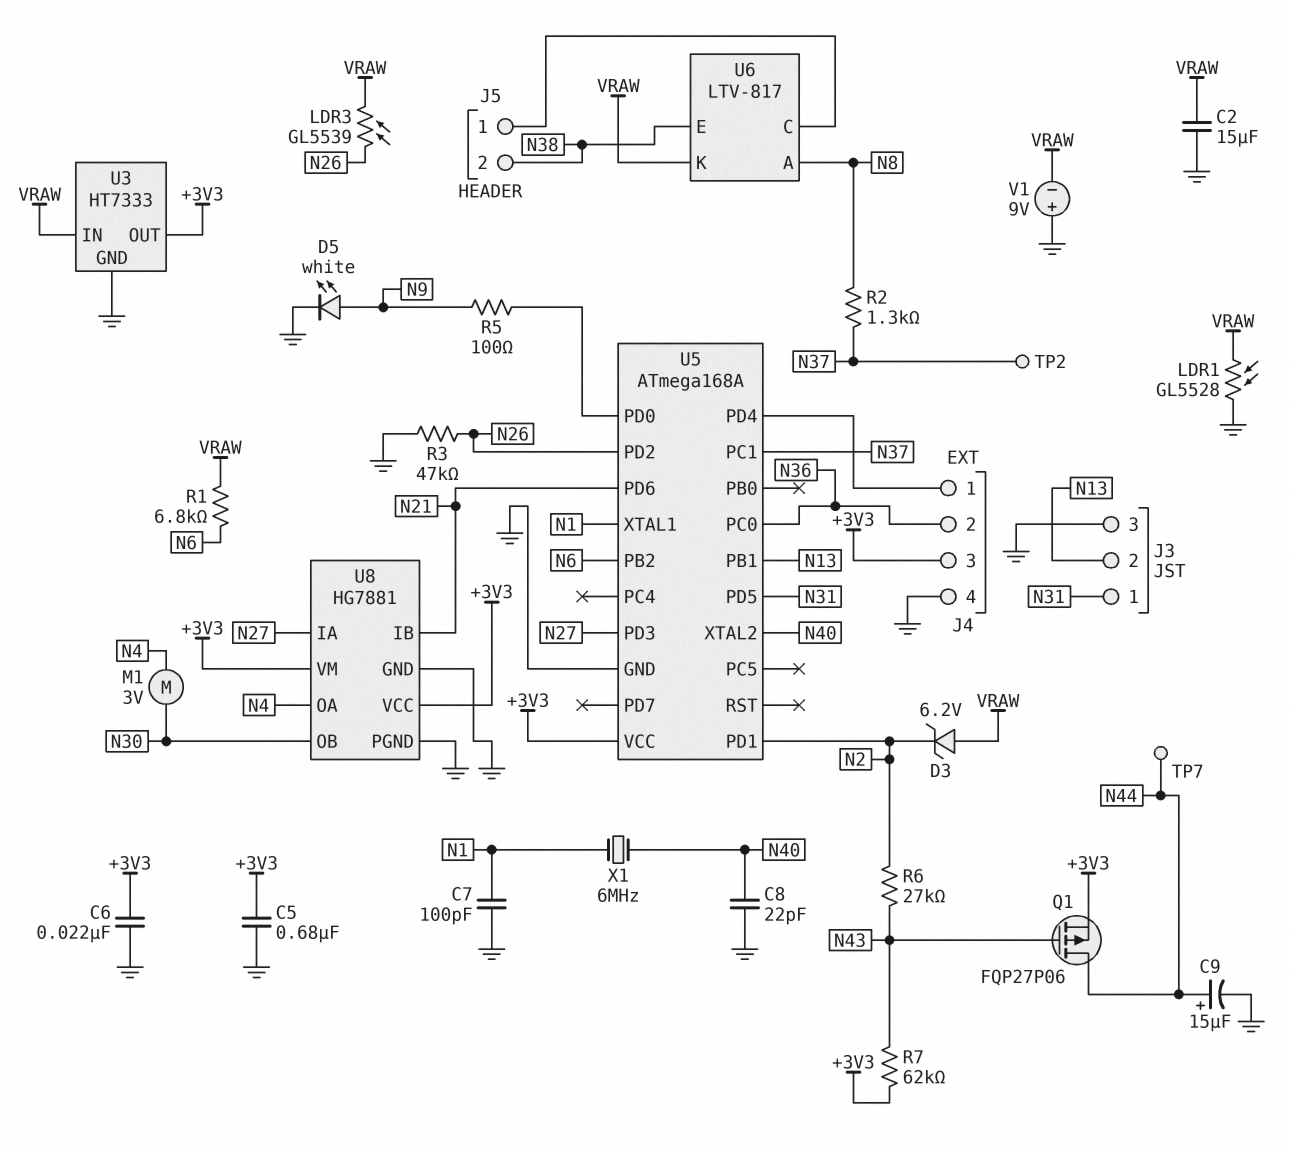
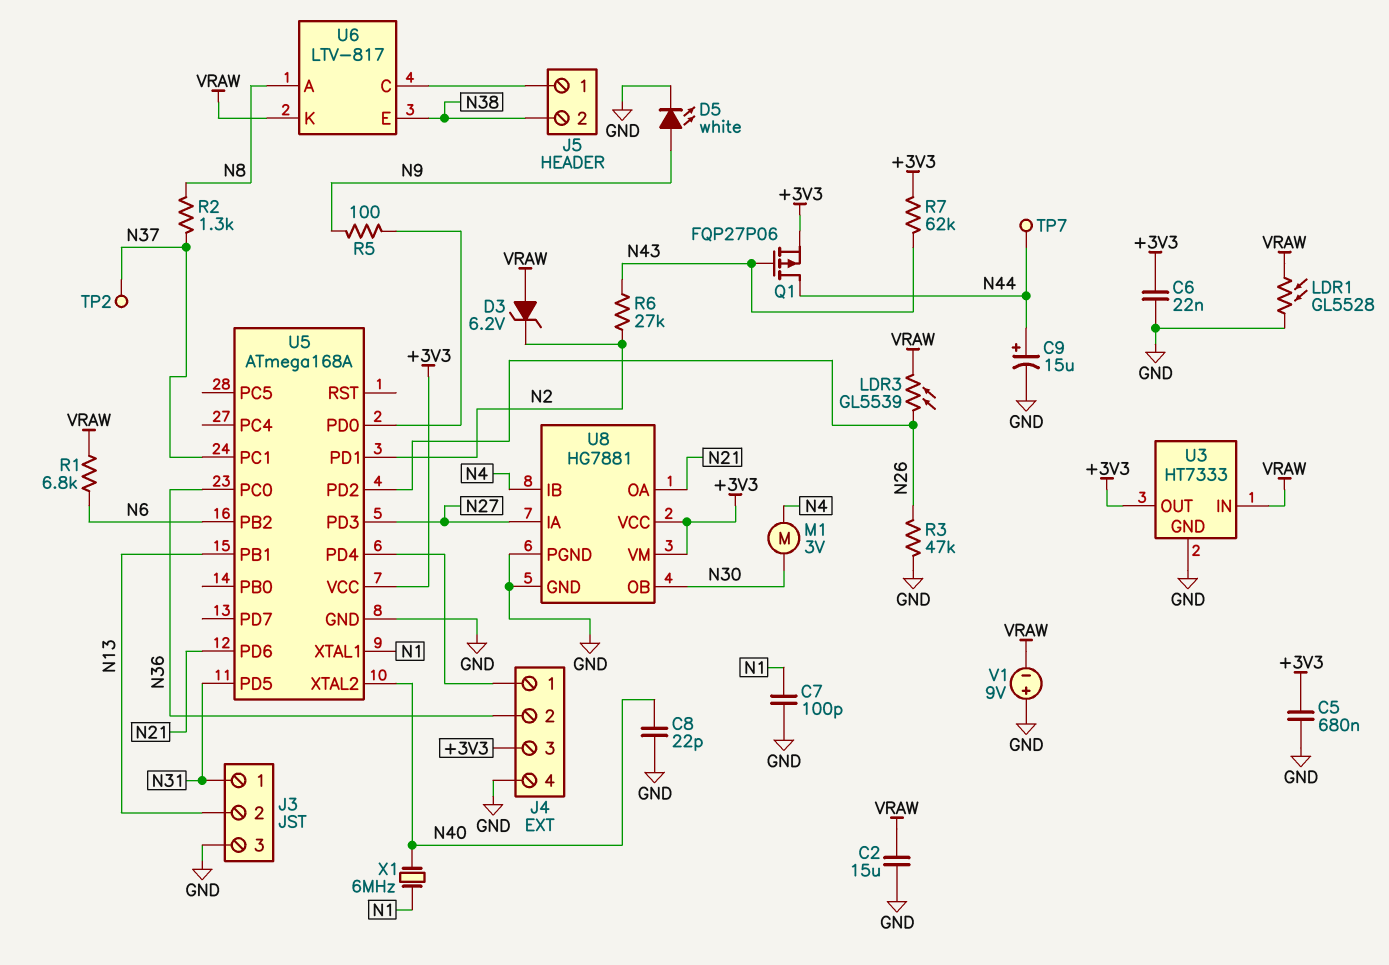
U8 pin IB: N21 -> N4
U8 pin OA: N4 -> N21

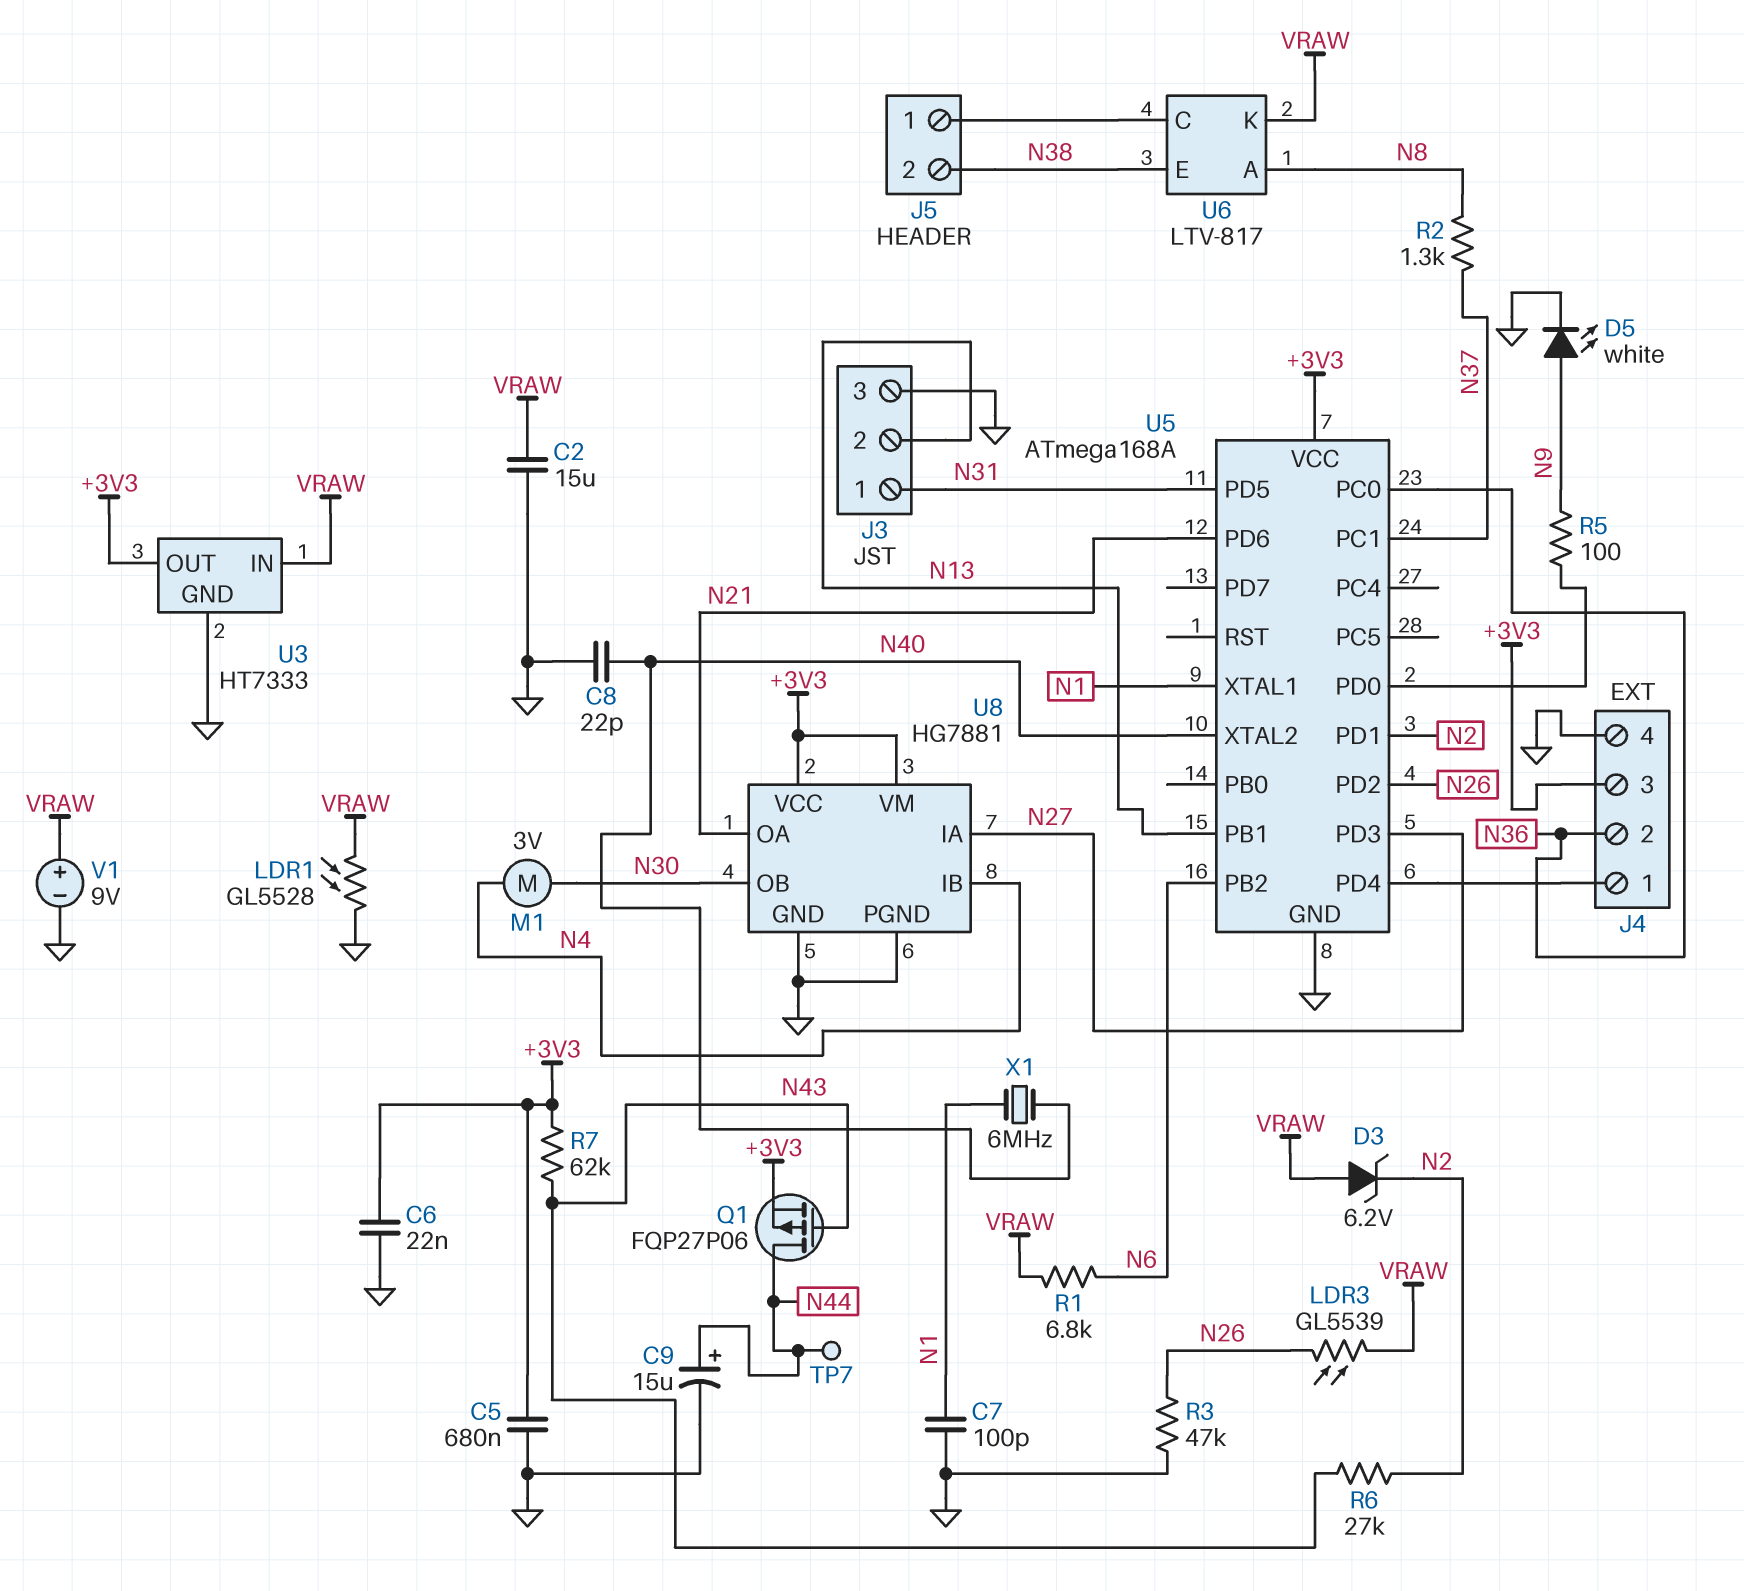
TP2: test point (N37) -> none
V1: 9V (plus GND, minus VRAW) -> 9V (plus VRAW, minus GND)

